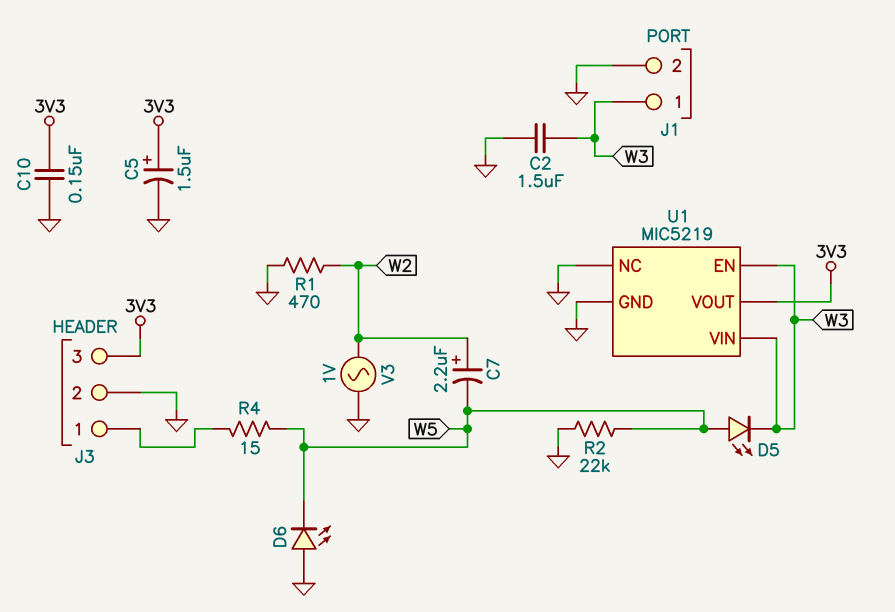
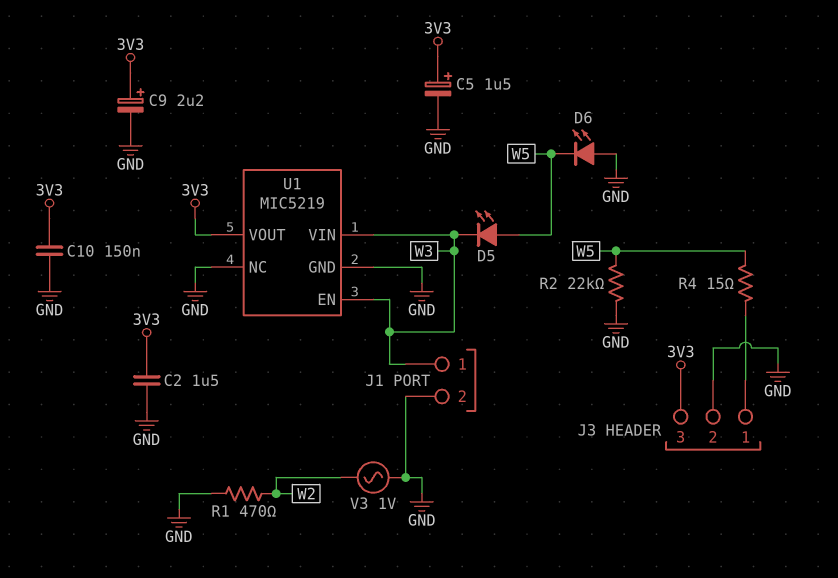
C2: 1.5uF (GND, W3) -> 1.5uF (3V3, GND)
C7: 2.2uF (plus W2, minus W5) -> none
C9: none -> 2.2uF (plus 3V3, minus GND)

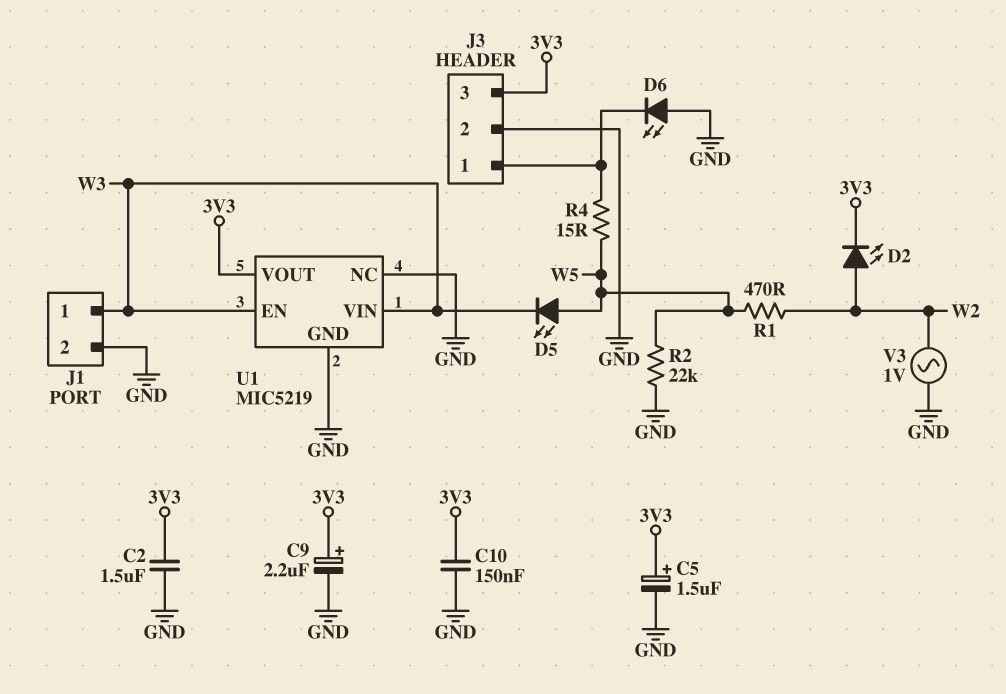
D2: none -> LED (A W2, K 3V3)
D6: LED (A GND, K W5) -> LED (A GND, K J3/1)
R1: 470 (GND, W2) -> 470 (W2, W5)

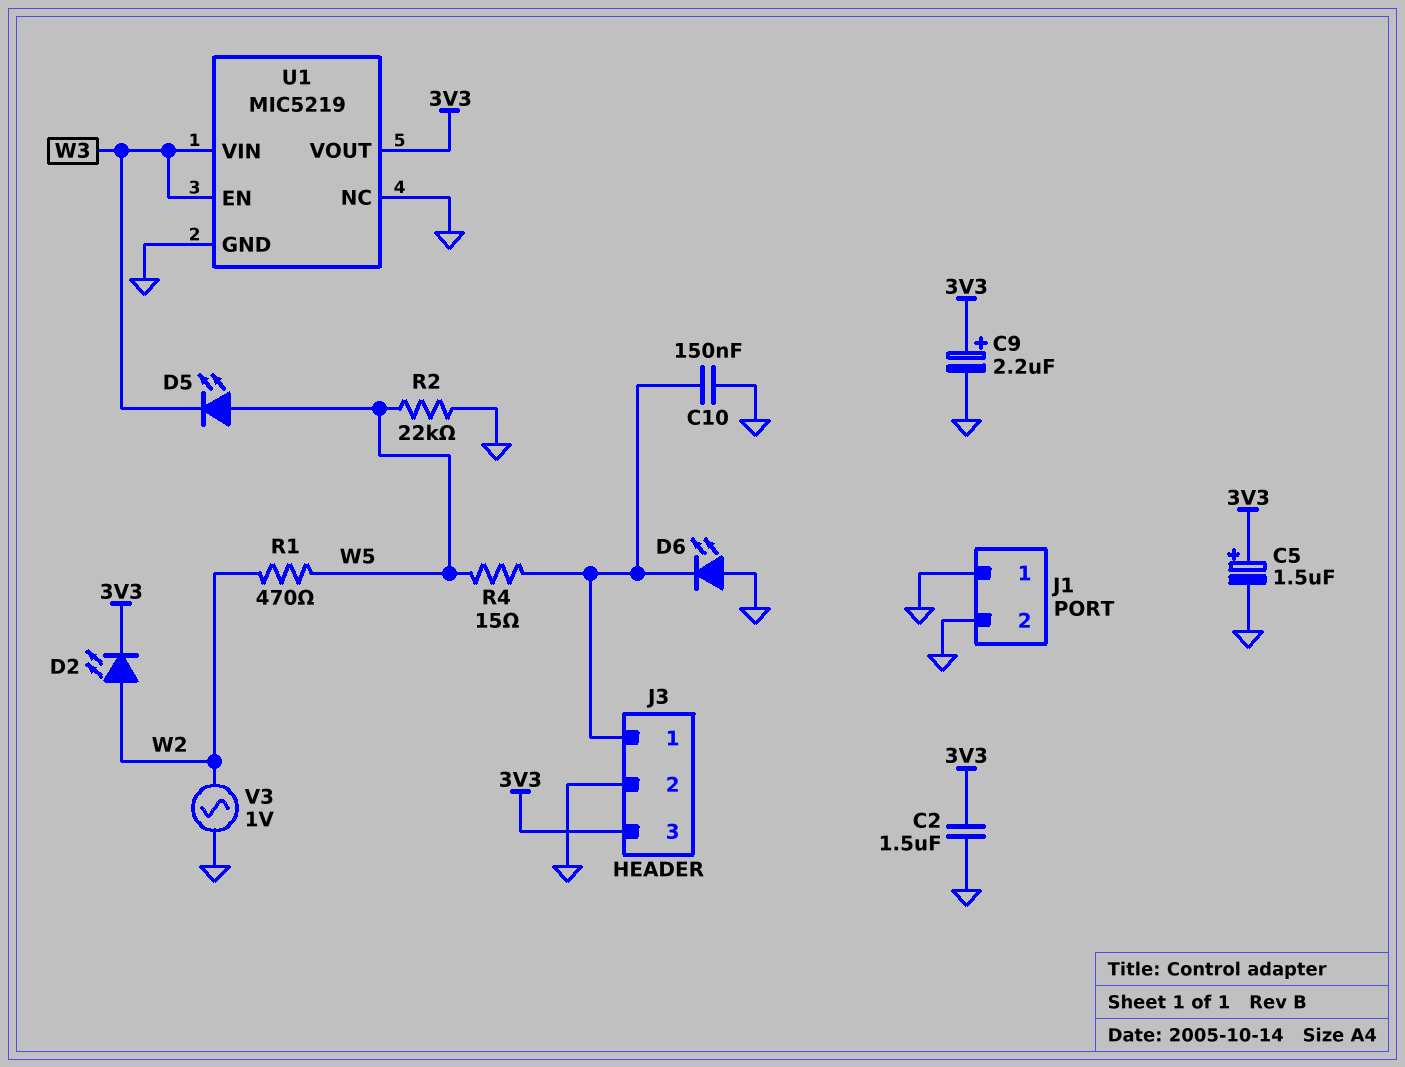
C10: 150nF (3V3, GND) -> 150nF (GND, J3/1)
J1 pin 1: W3 -> GND

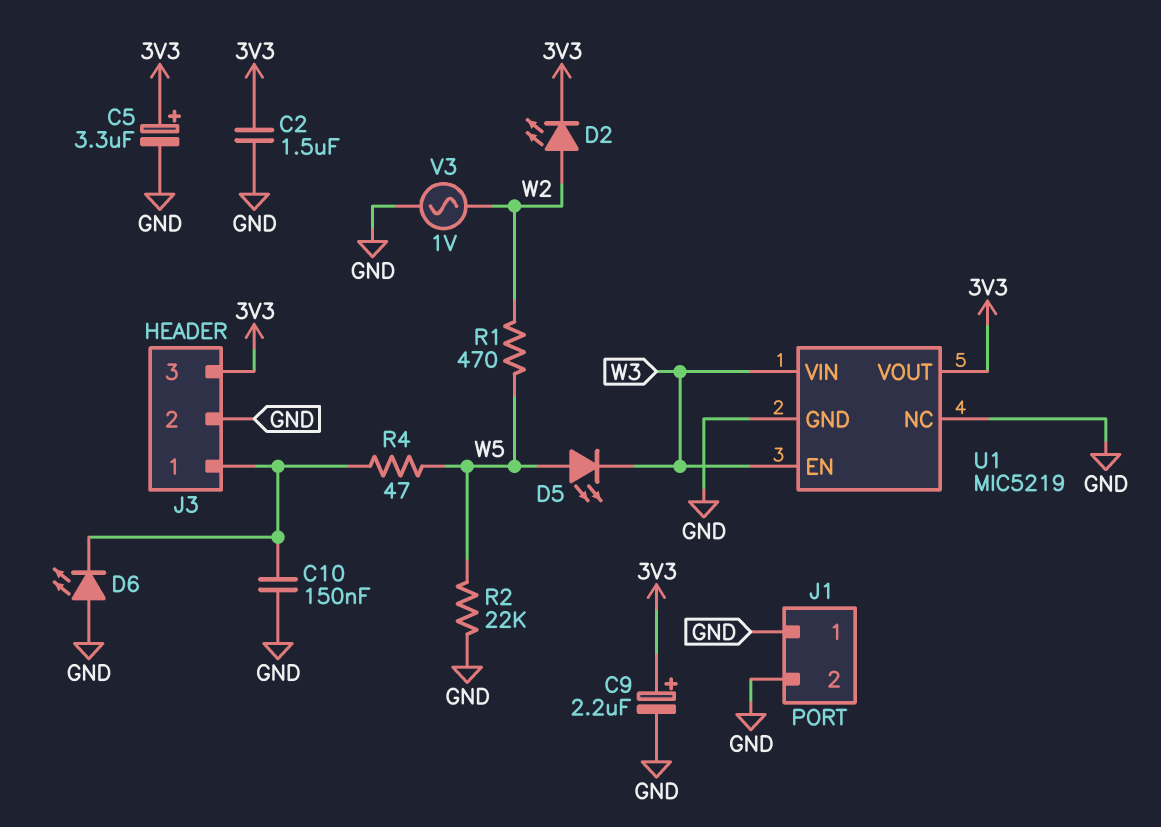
C5: 1.5uF (plus 3V3, minus GND) -> 3.3uF (plus 3V3, minus GND)
R4: 15 (J3/1, W5) -> 47 (J3/1, W5)

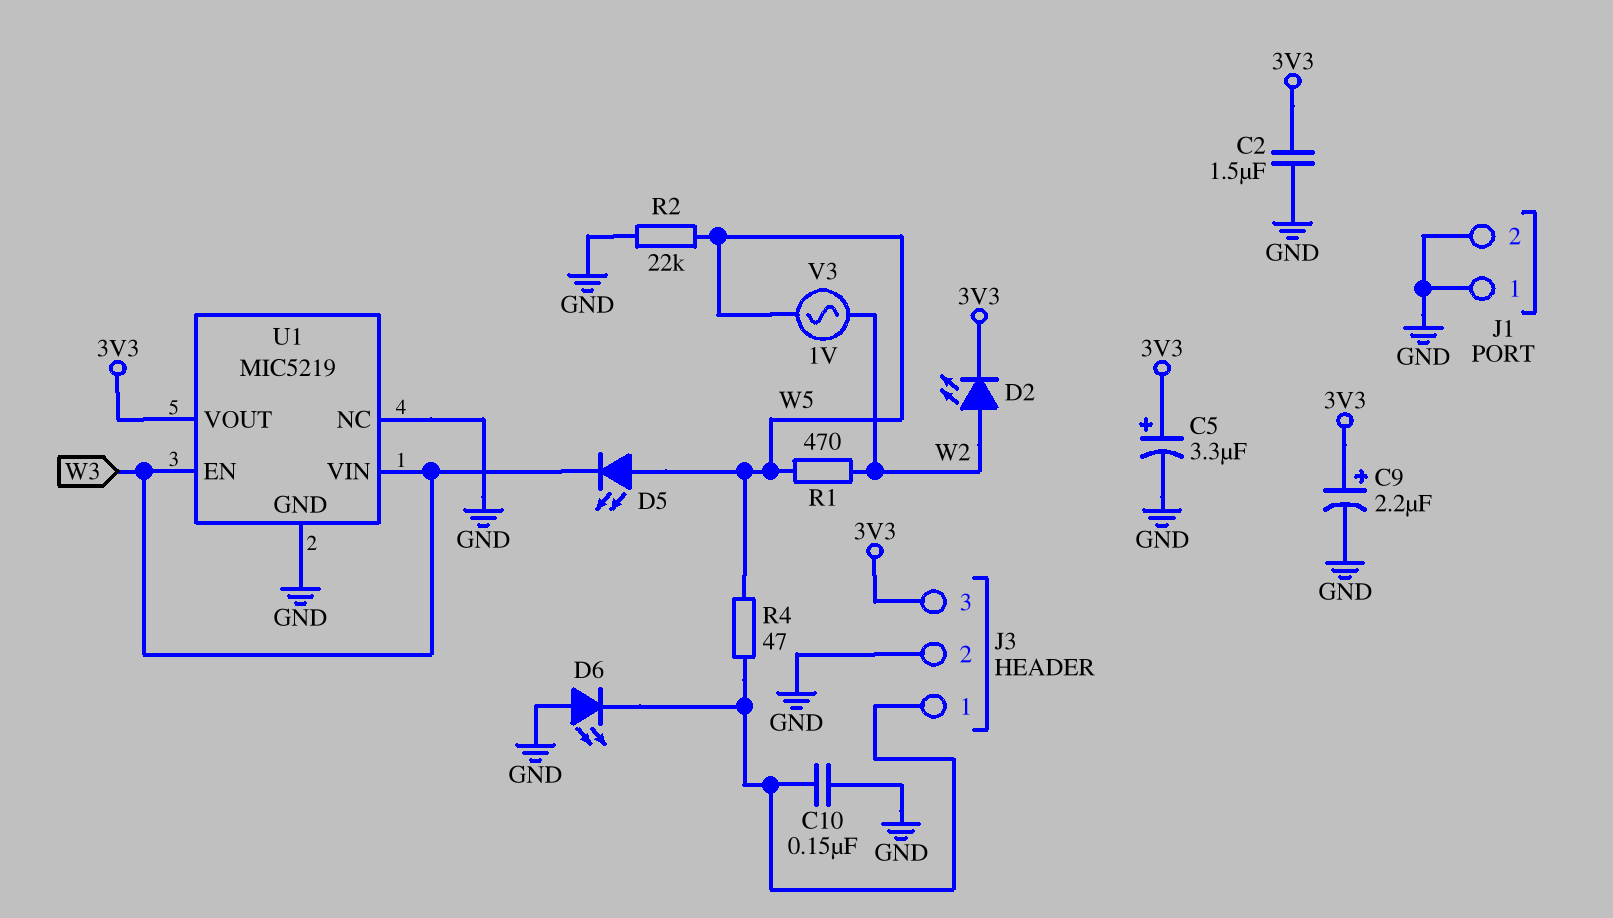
V3: AC 1V (GND, W2) -> AC 1V (W2, W5)

